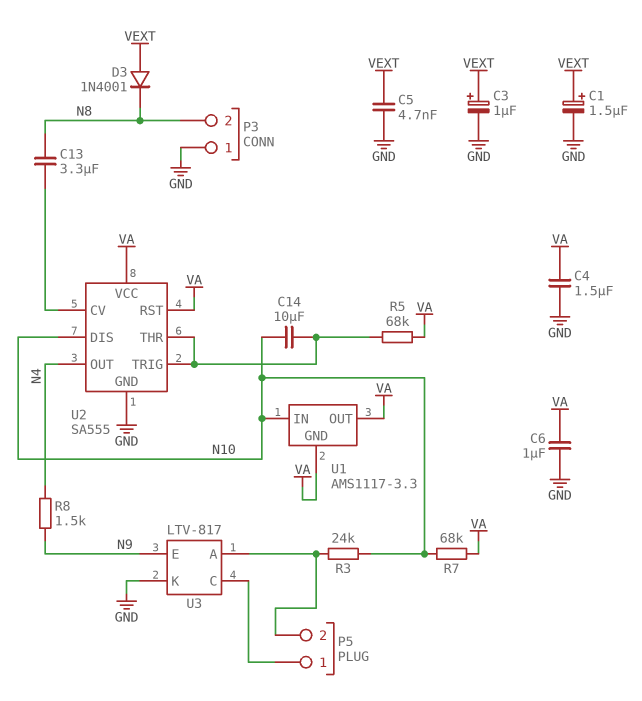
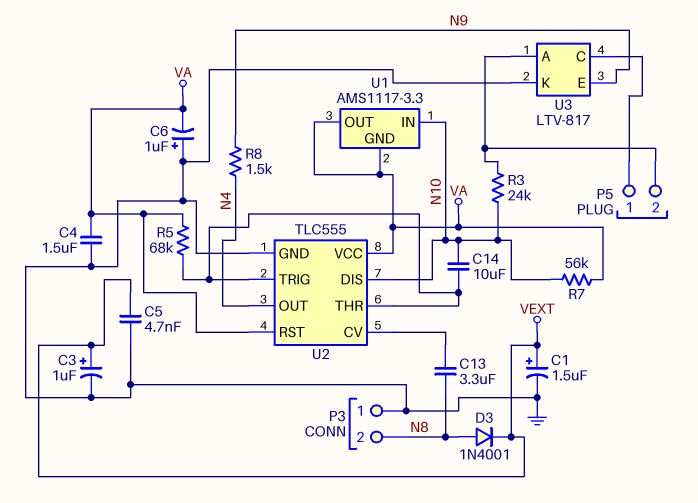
C6: 1uF (GND, VA) -> 1uF (plus GND, minus VA)
D3: diode 1N4001 (A VEXT, K N8) -> diode 1N4001 (A N8, K VEXT)
R7: 68k (N10, VA) -> 56k (N10, VA)
U2: SA555 -> TLC555

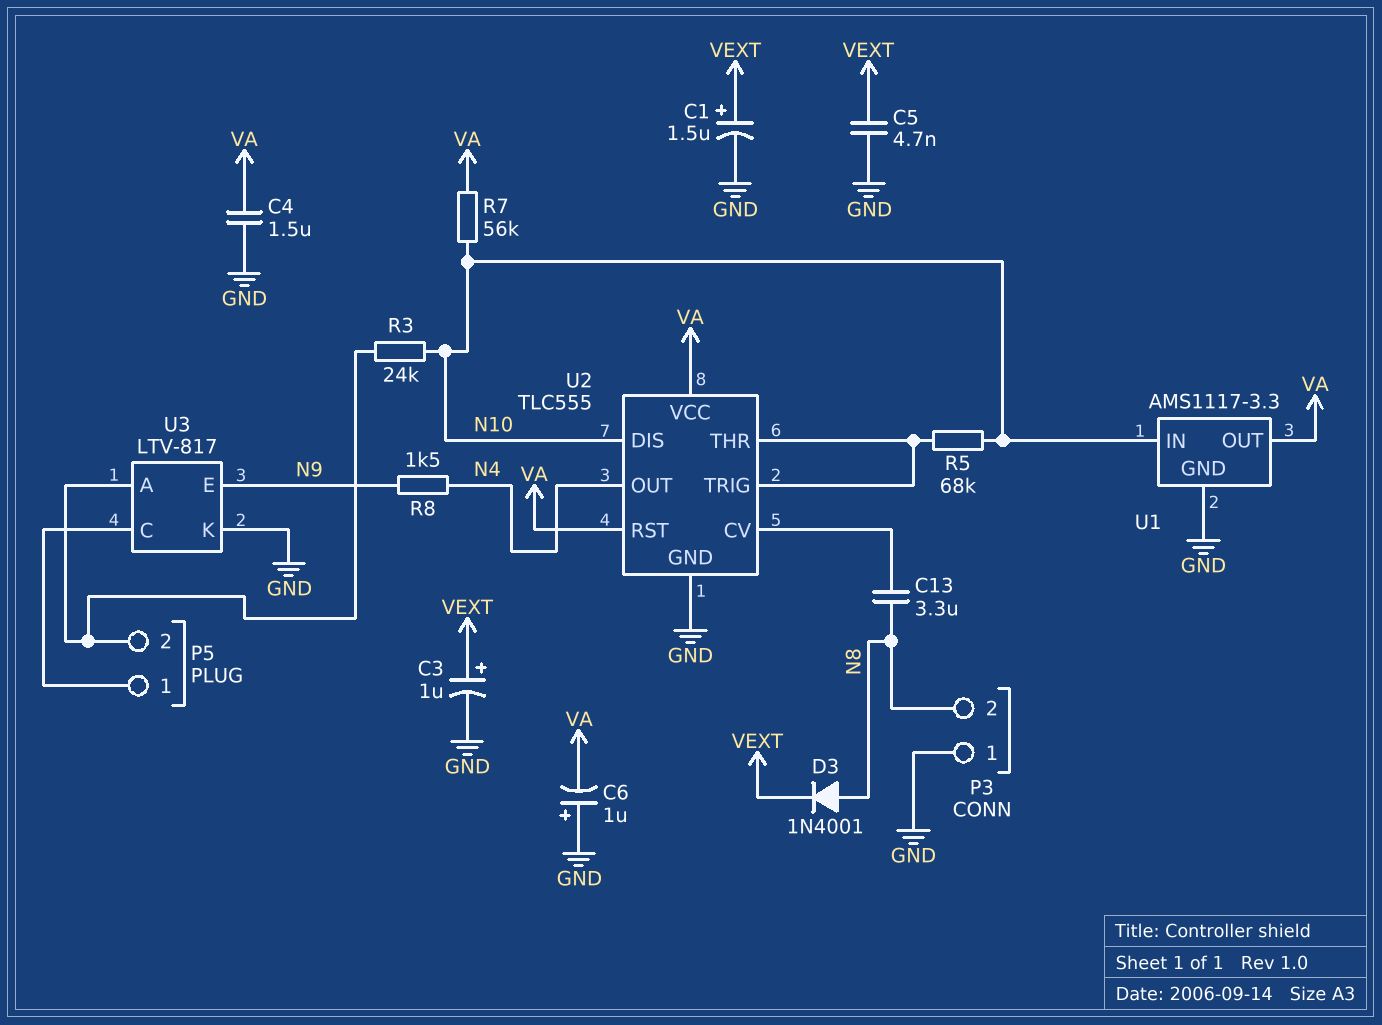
C14: 10uF (N10, U2/THR) -> none
R5: 68k (U2/THR, VA) -> 68k (N10, U2/THR)
U1 pin GND: VA -> GND

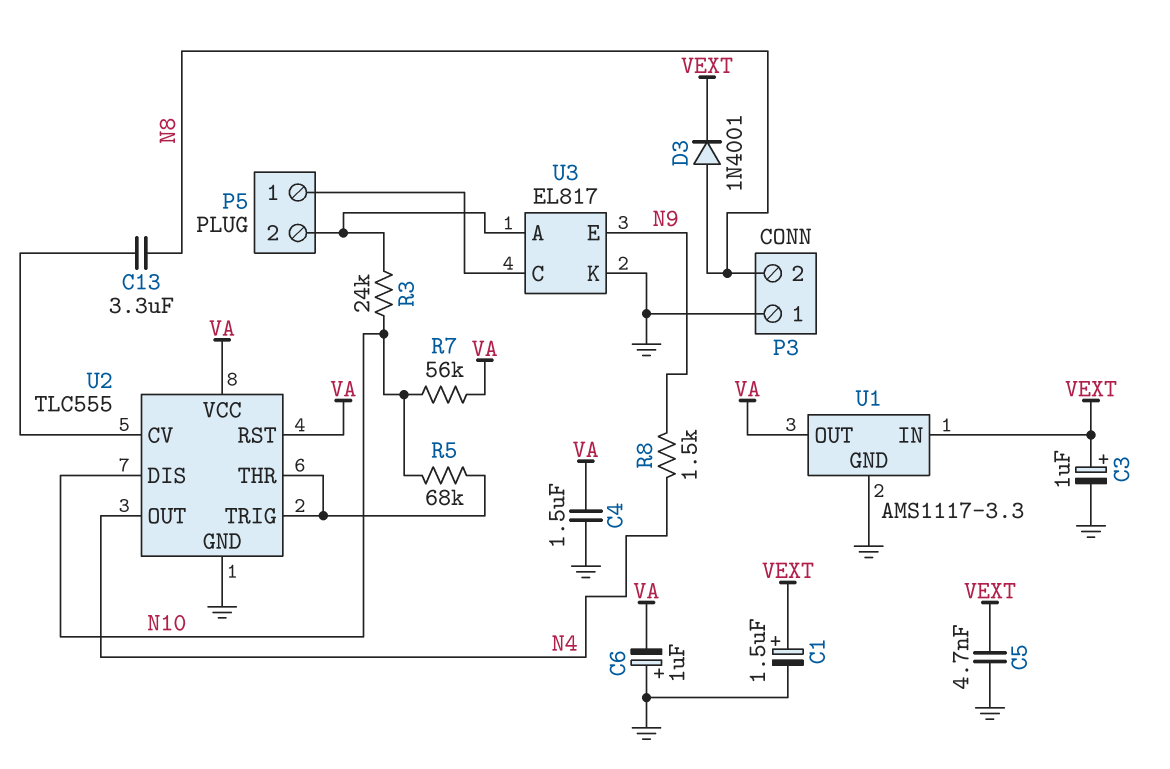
U1 pin IN: N10 -> VEXT
U3: LTV-817 -> EL817

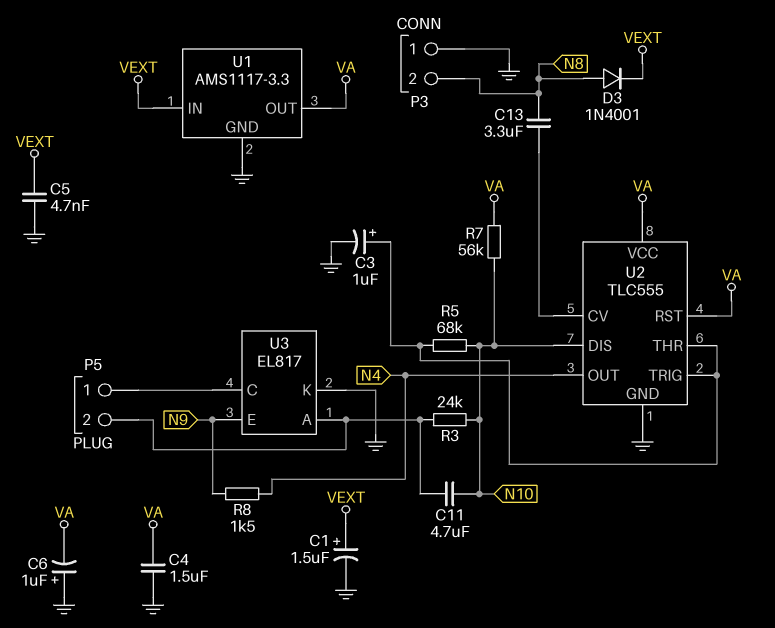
C3: 1uF (plus VEXT, minus GND) -> 1uF (plus U2/THR, minus GND)
C11: none -> 4.7uF (N10, P5/2)

